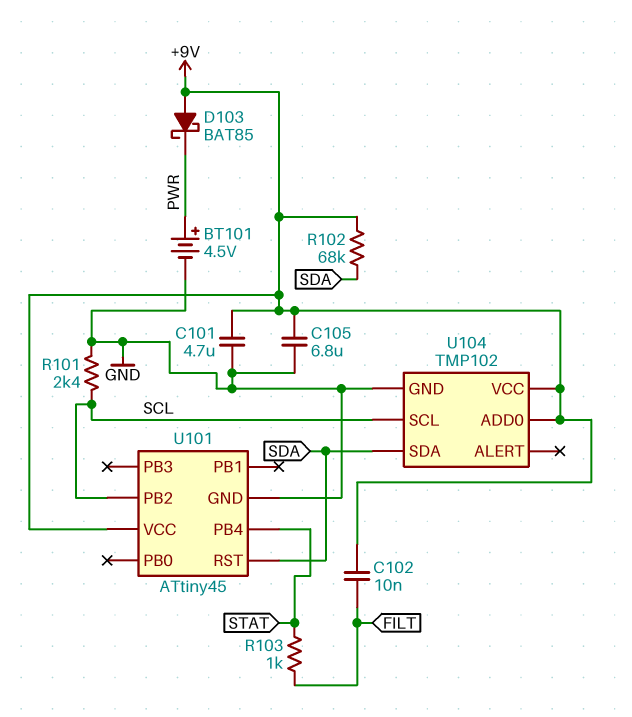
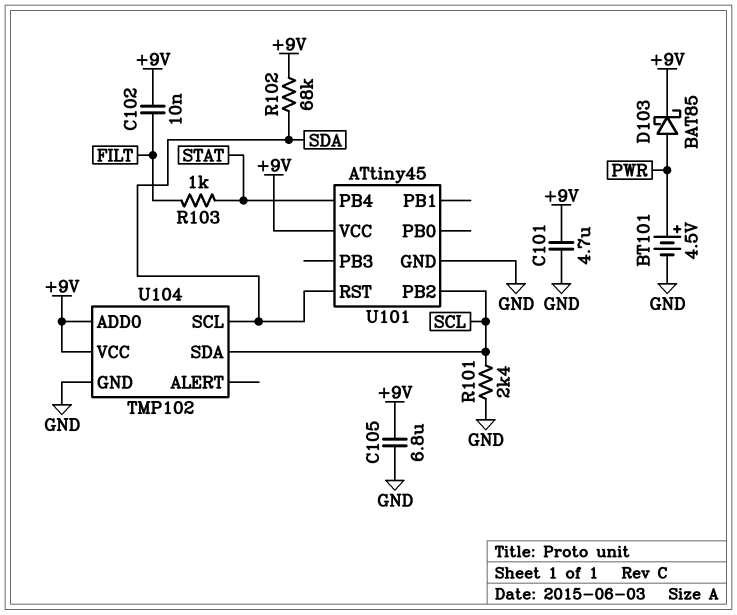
D103: schottky BAT85 (A +9V, K PWR) -> schottky BAT85 (A PWR, K +9V)
U104 pin SCL: SCL -> SDA
U104 pin SDA: SDA -> SCL

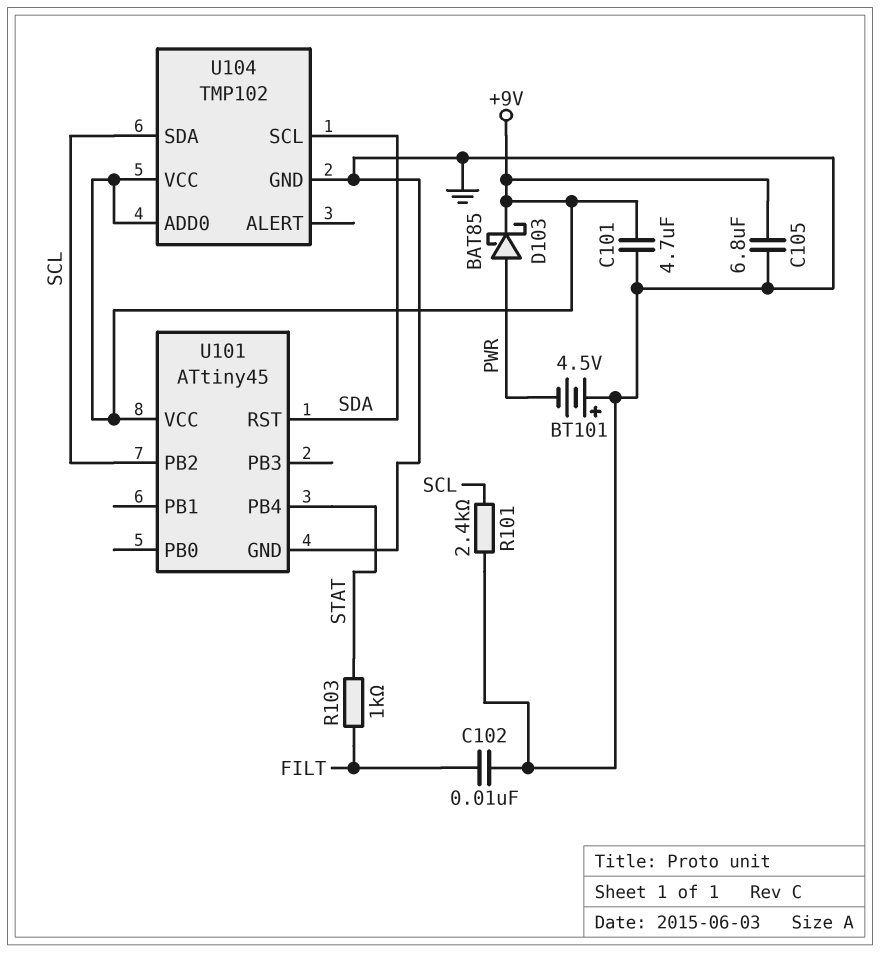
BT101: 4.5V (plus PWR, minus GND) -> 4.5V (plus GND, minus PWR)
C102: 10nF (+9V, FILT) -> 10nF (FILT, GND)
R102: 68k (+9V, SDA) -> none

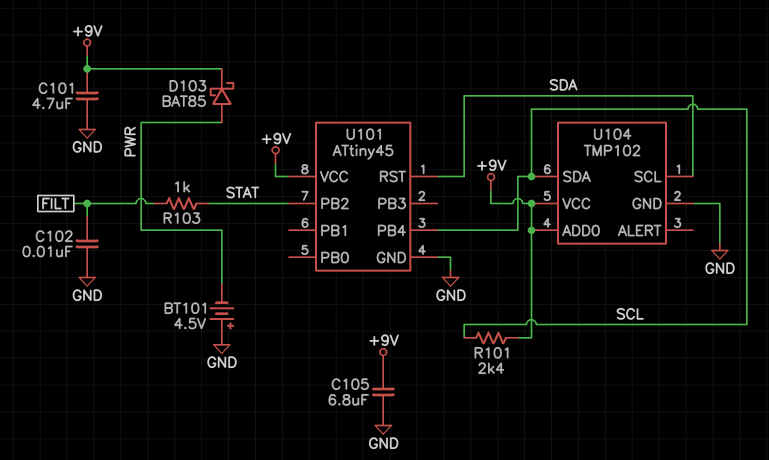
R101: 2.4k (GND, SCL) -> 2.4k (+9V, SCL)
U101 pin PB2: SCL -> STAT
U101 pin PB4: STAT -> SCL

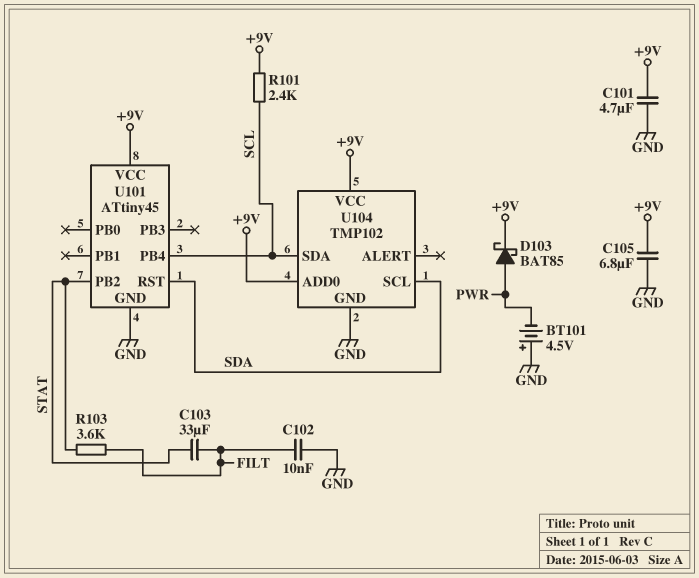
C103: none -> 33uF (FILT, STAT)
R103: 1k (FILT, STAT) -> 3.6k (FILT, STAT)

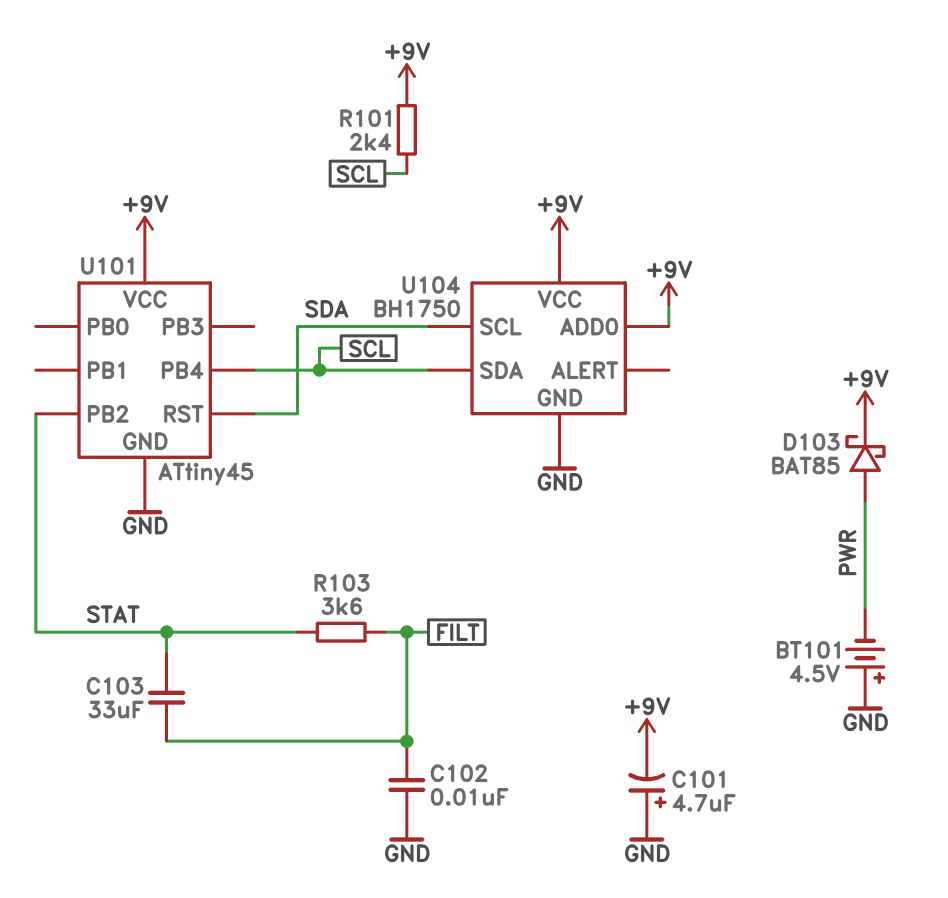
C101: 4.7uF (+9V, GND) -> 4.7uF (plus GND, minus +9V)
C105: 6.8uF (+9V, GND) -> none
U104: TMP102 -> BH1750

